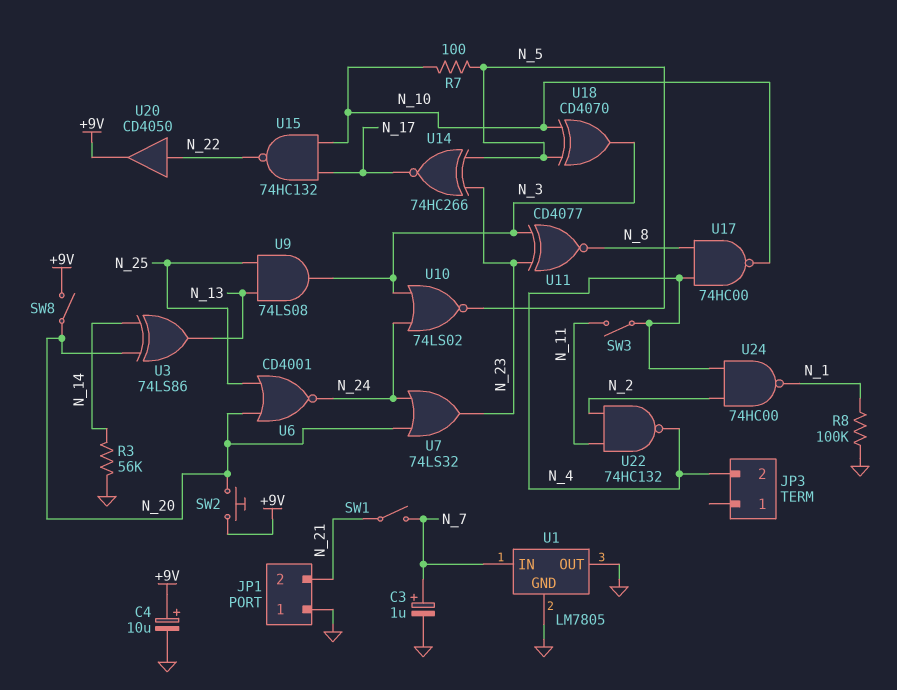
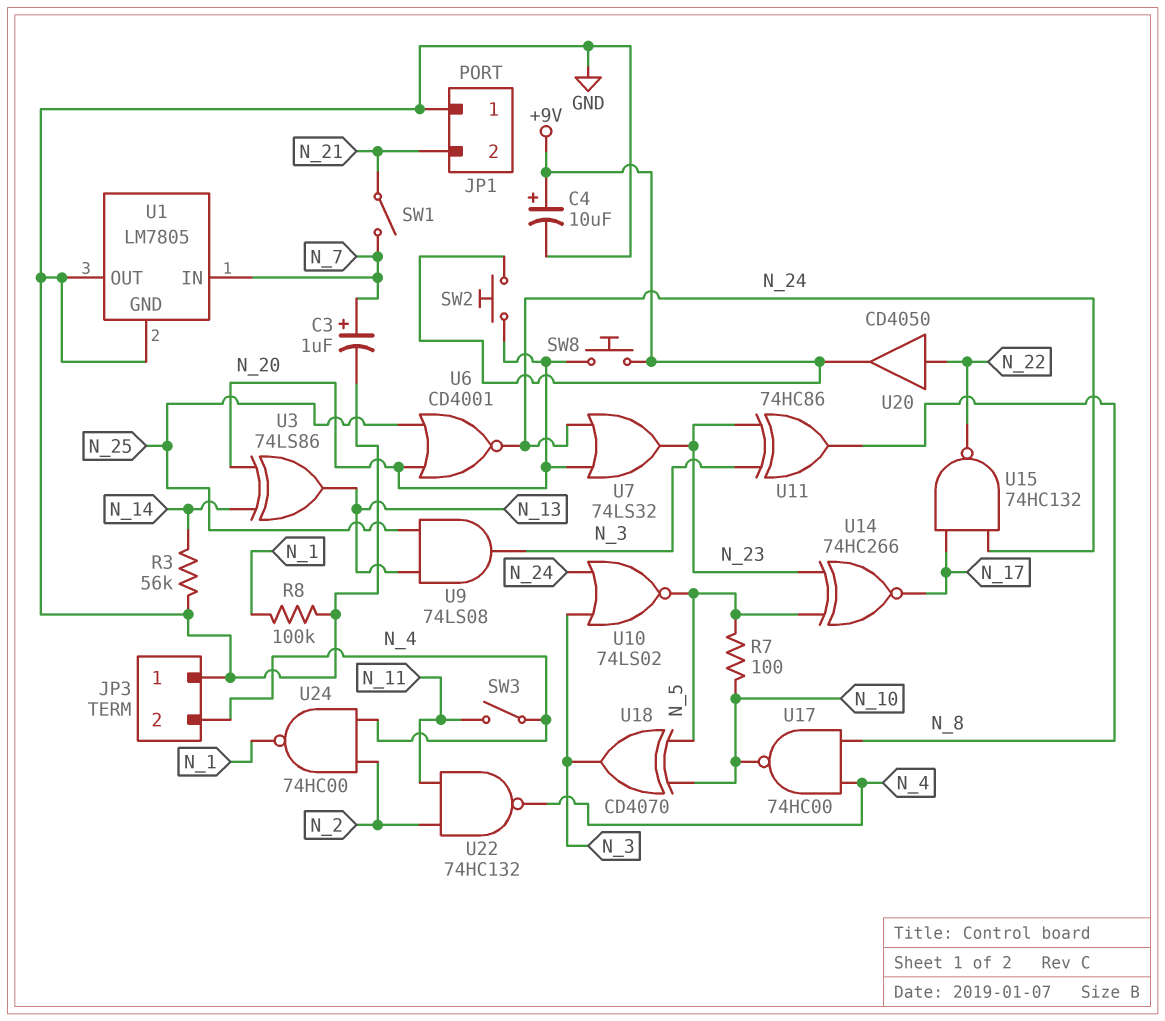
JP3 pin 1: none -> GND
SW8: switch (+9V, N_20) -> button (+9V, N_20)
U11: XNOR CD4077 (in N_3, in N_23, out N_8) -> XOR 74HC86 (in N_3, in N_23, out N_8)
U15: NAND 74HC132 (in N_10, in N_17, out N_22) -> NAND 74HC132 (in N_17, in N_24, out N_22)

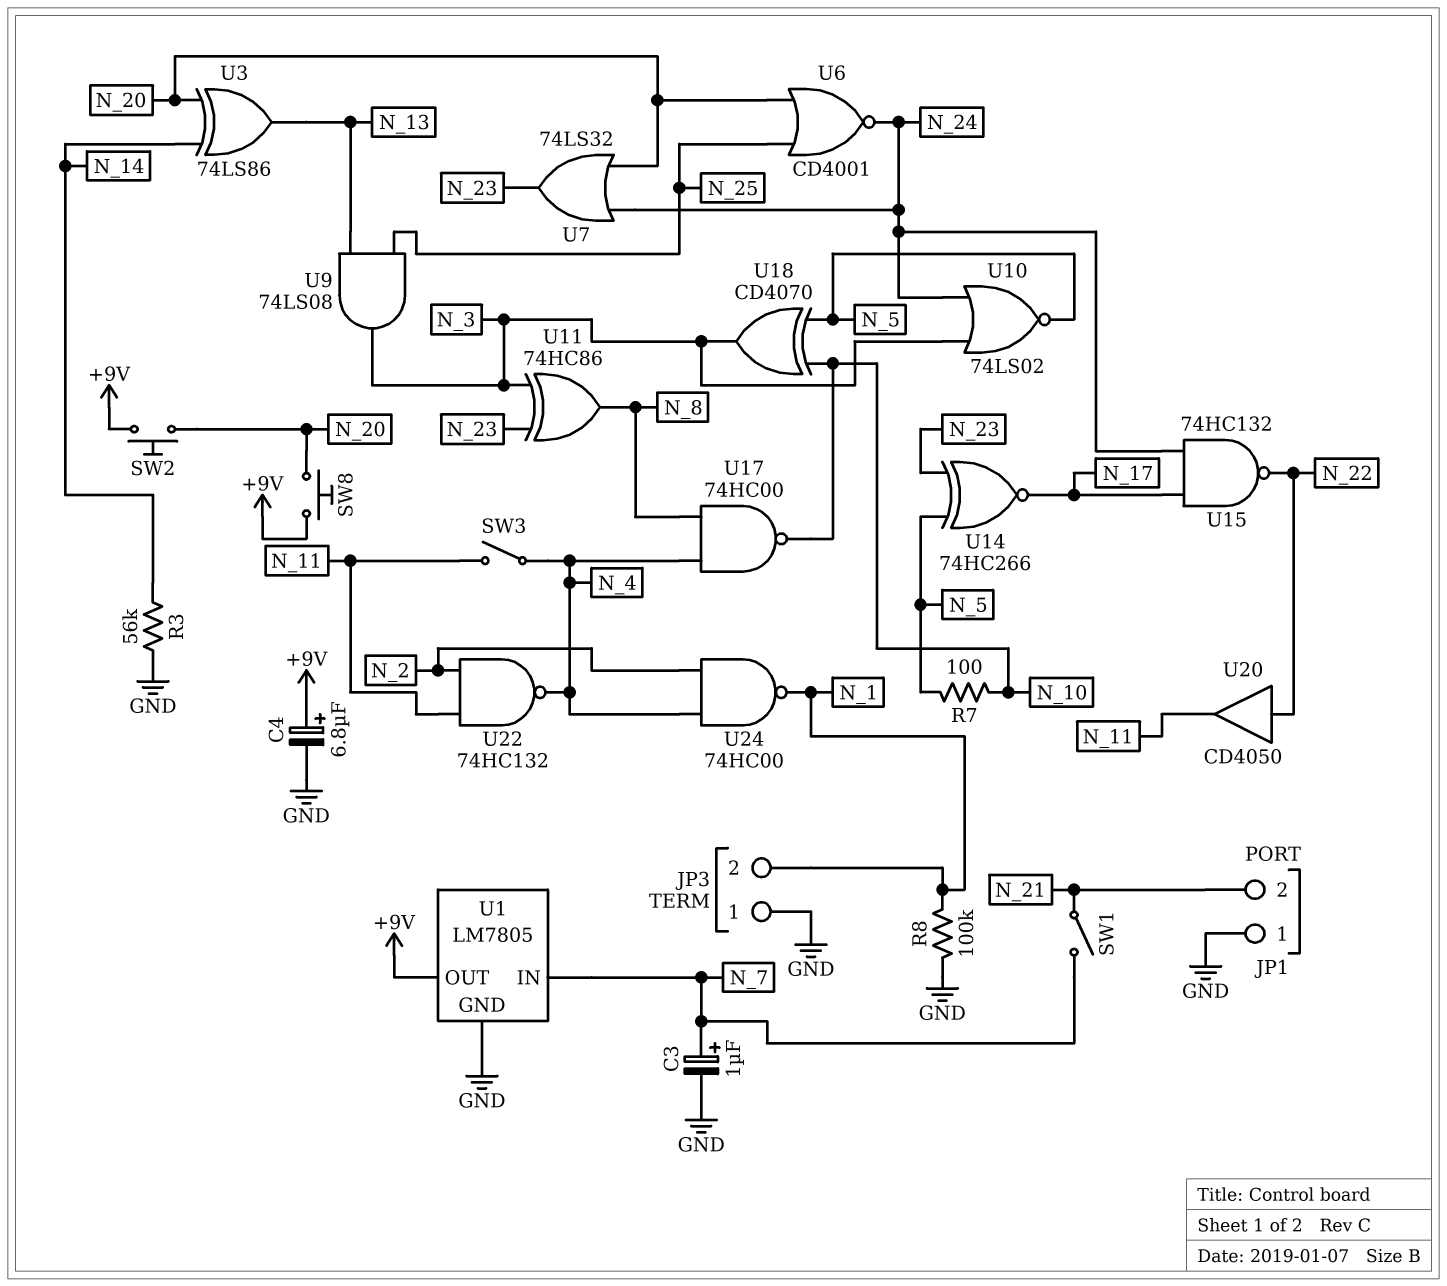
C4: 10uF (plus +9V, minus GND) -> 6.8uF (plus +9V, minus GND)
JP3 pin 2: N_4 -> N_1
U1 pin OUT: GND -> +9V
U20: buffer CD4050 (in N_22, out +9V) -> buffer CD4050 (in N_22, out N_11)

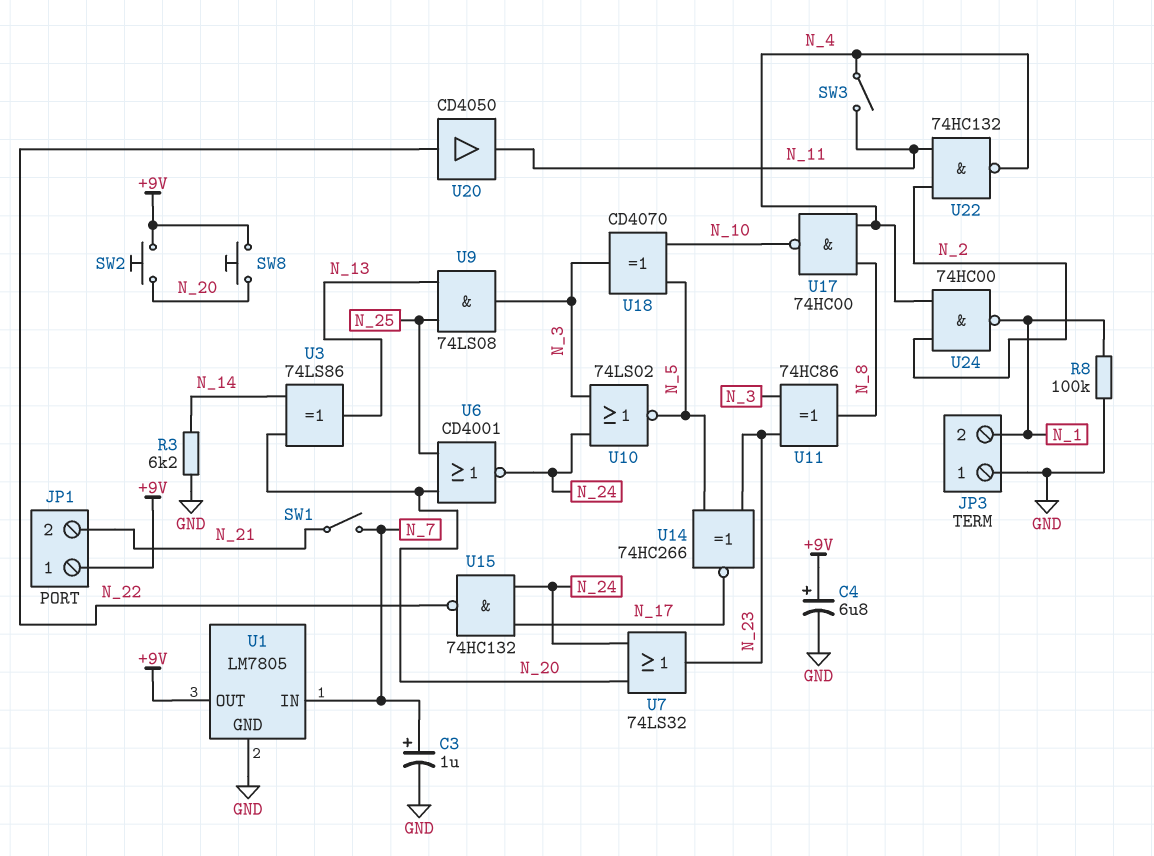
JP1 pin 1: GND -> +9V
R3: 56k (GND, N_14) -> 6.2k (GND, N_14)
R7: 100 (N_5, N_10) -> none

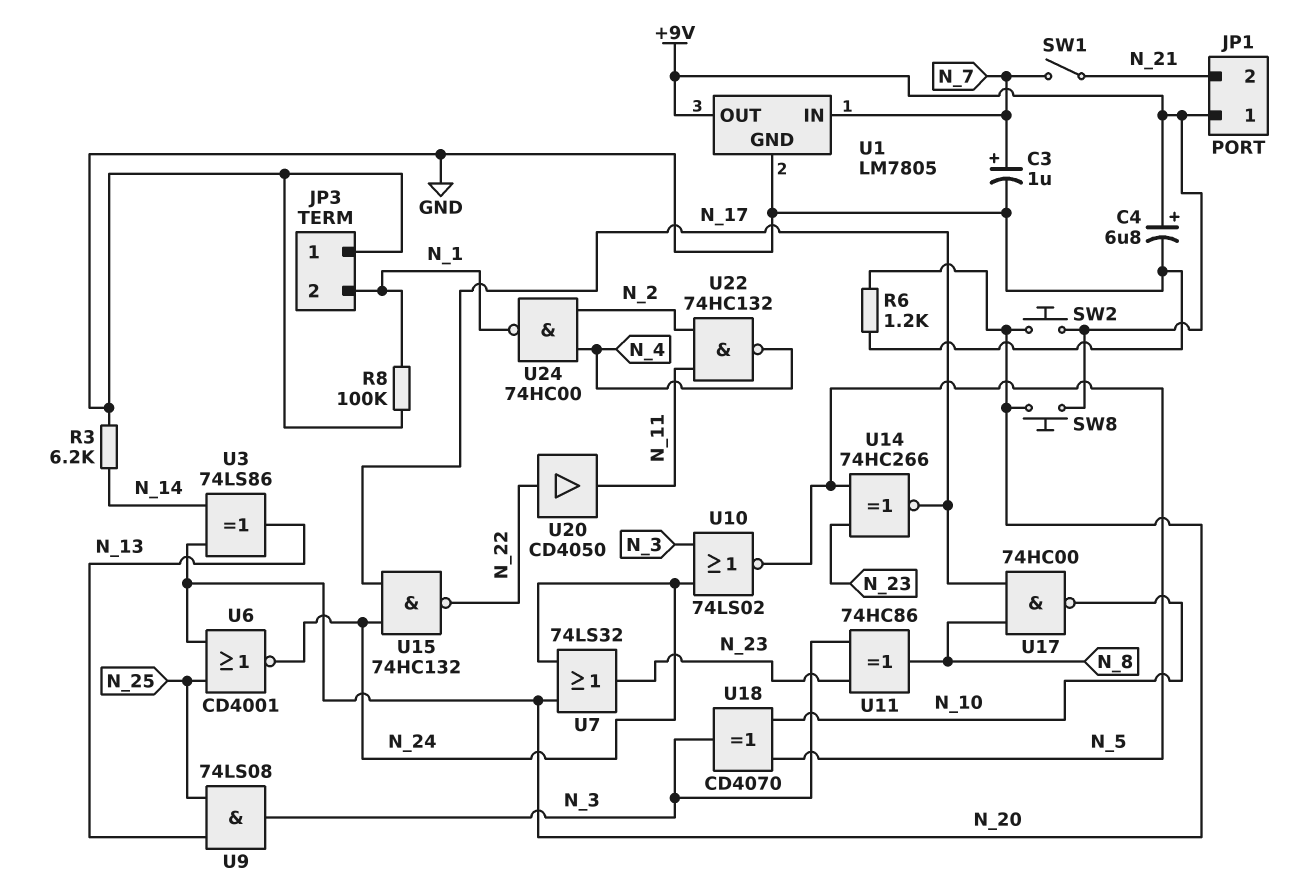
R6: none -> 1.2k (GND, N_20)
SW3: switch (N_4, N_11) -> none
U17: NAND 74HC00 (in N_4, in N_8, out N_10) -> NAND 74HC00 (in N_8, in N_17, out N_10)

